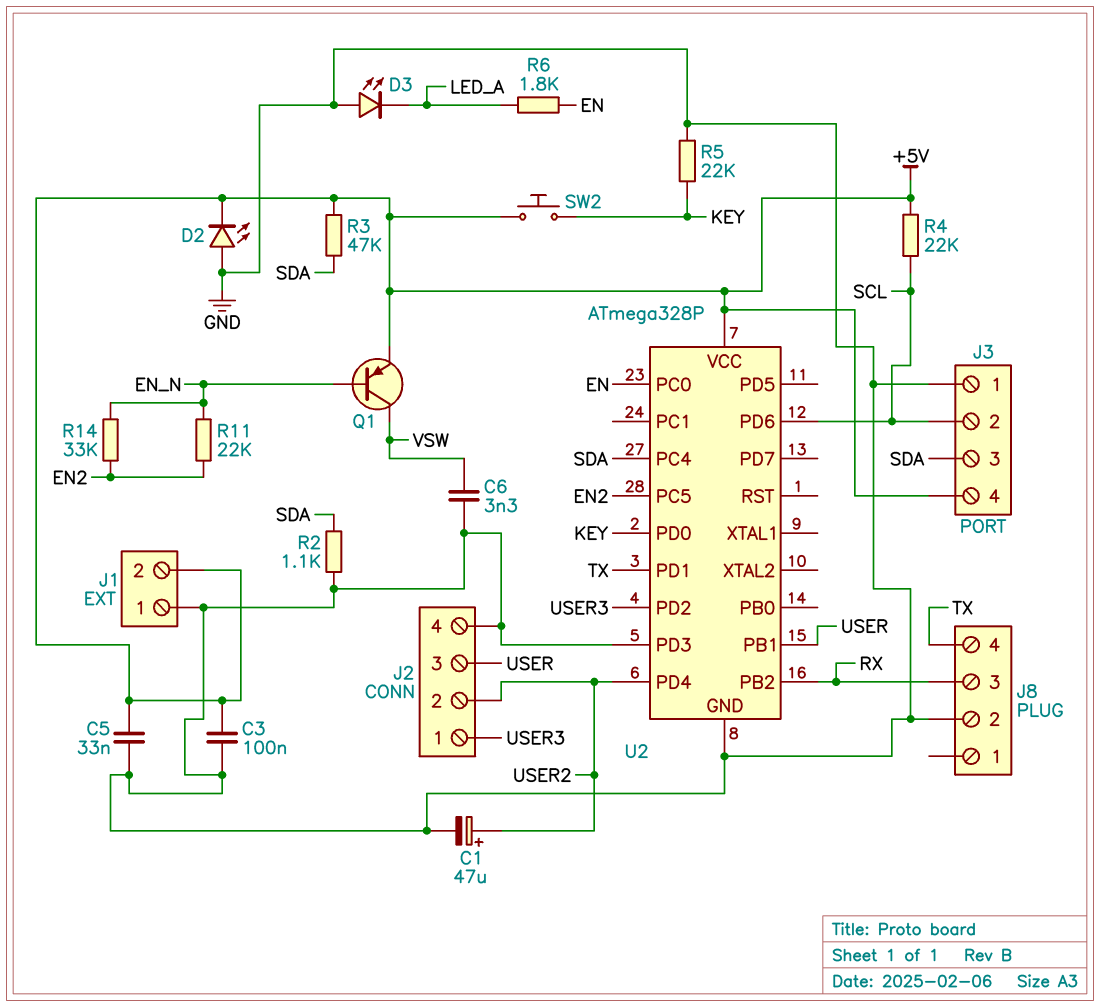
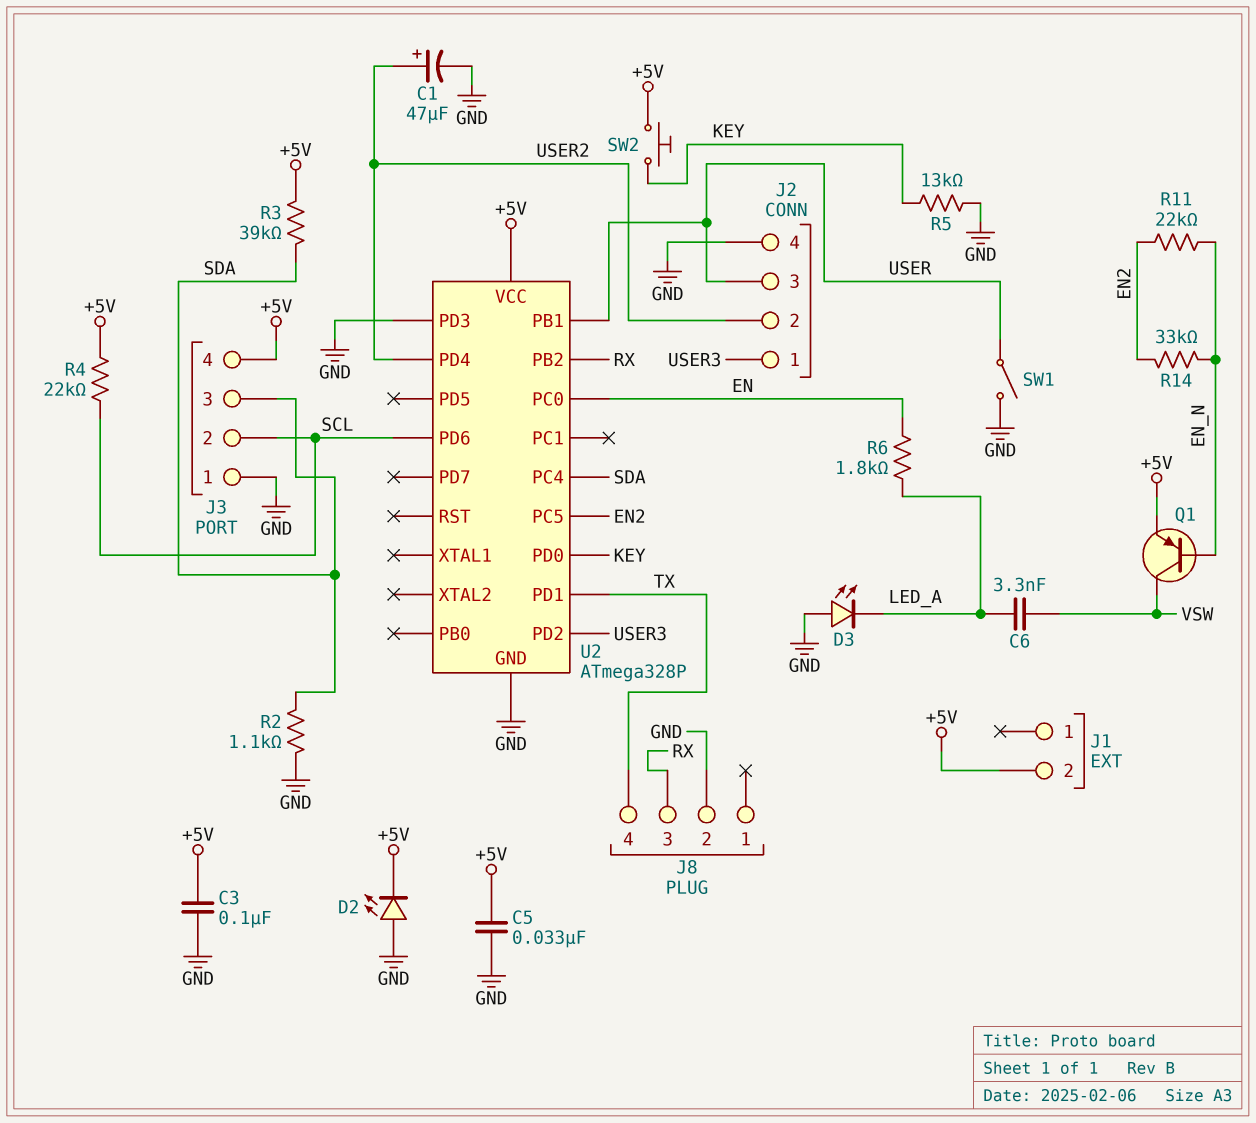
C6: 3.3nF (GND, VSW) -> 3.3nF (LED_A, VSW)
J1 pin 1: GND -> none
R3: 47k (+5V, SDA) -> 39k (+5V, SDA)
R5: 22k (GND, KEY) -> 13k (GND, KEY)
SW1: none -> switch (GND, USER)

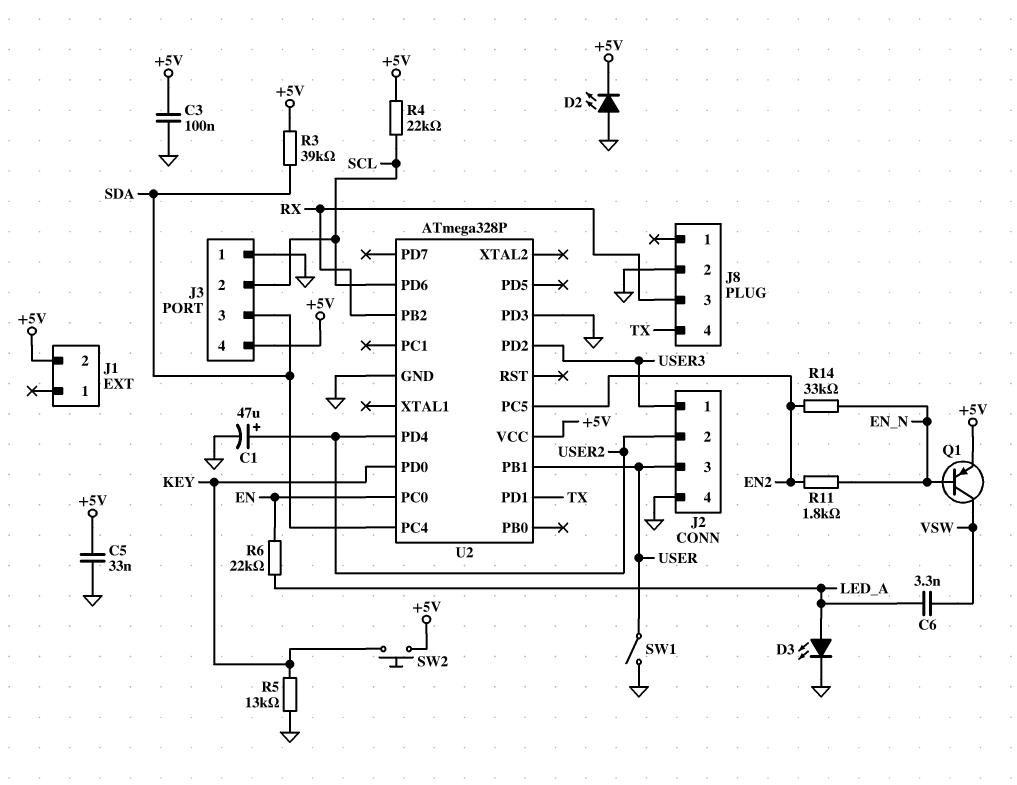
D3: LED (A GND, K LED_A) -> LED (A LED_A, K GND)
R2: 1.1k (GND, SDA) -> none
R6: 1.8k (EN, LED_A) -> 22k (EN, LED_A)
R11: 22k (EN2, EN_N) -> 1.8k (EN2, EN_N)

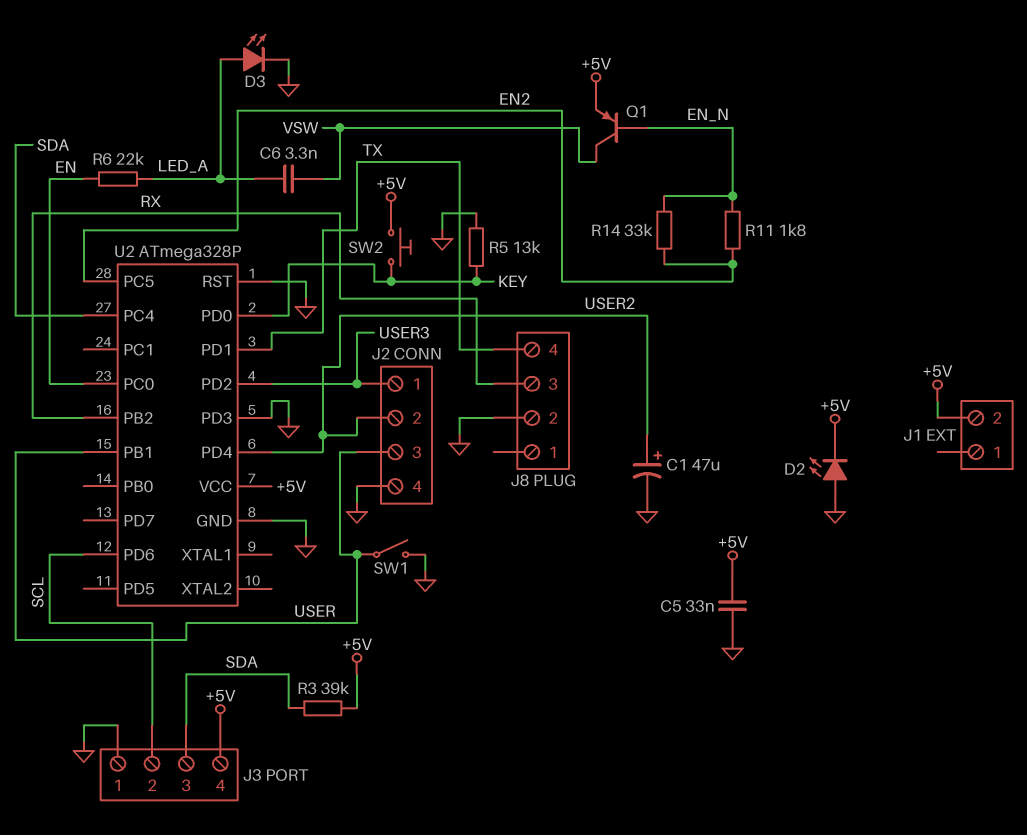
C3: 100nF (+5V, GND) -> none
R4: 22k (+5V, SCL) -> none
U2 pin RST: none -> GND

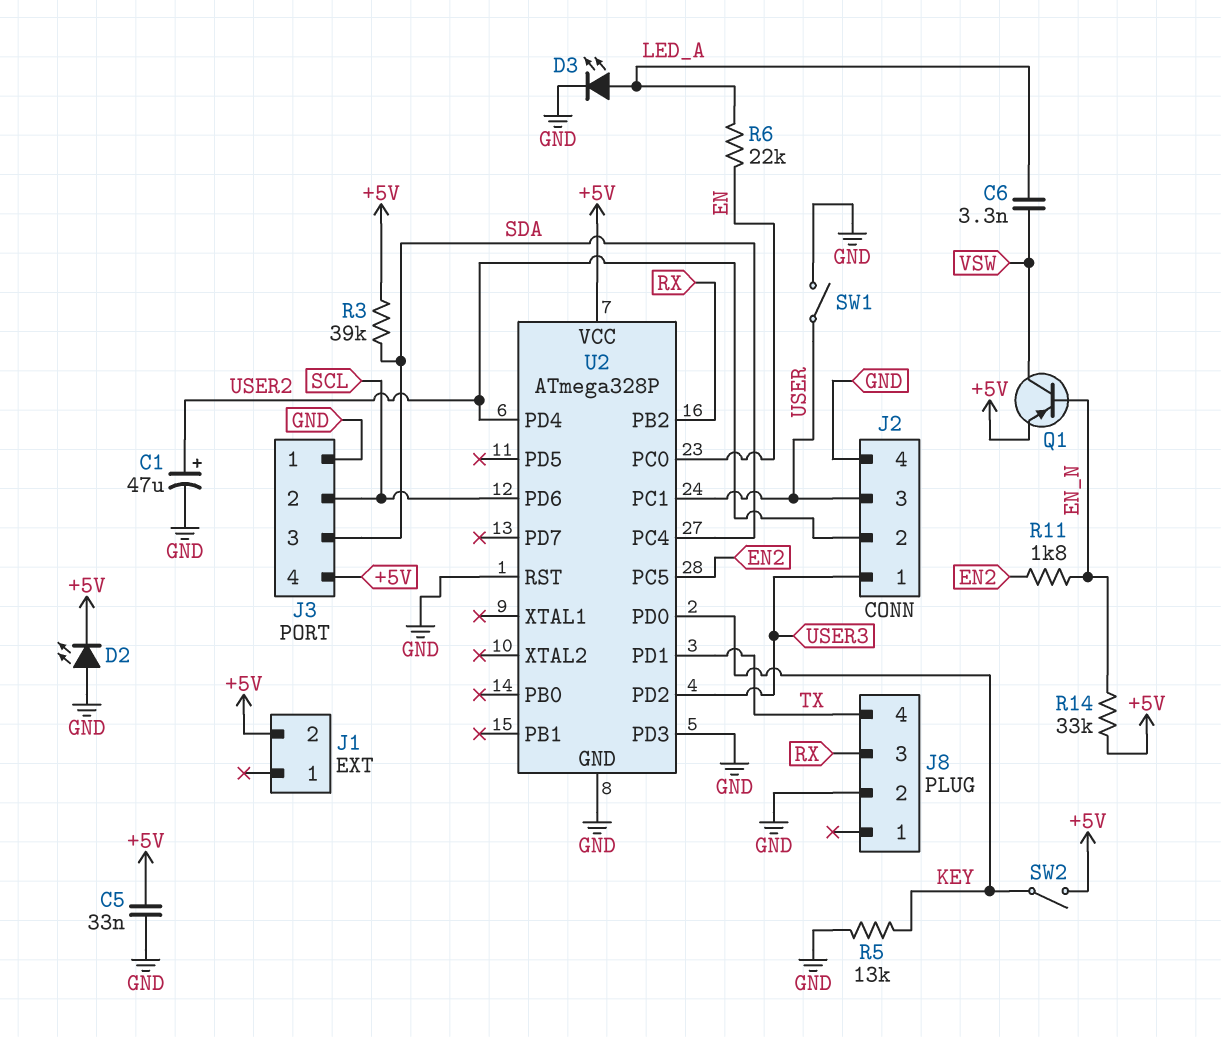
R14: 33k (EN2, EN_N) -> 33k (+5V, EN_N)
SW2: button (+5V, KEY) -> switch (+5V, KEY)
U2 pin PB1: USER -> none
U2 pin PC1: none -> USER

